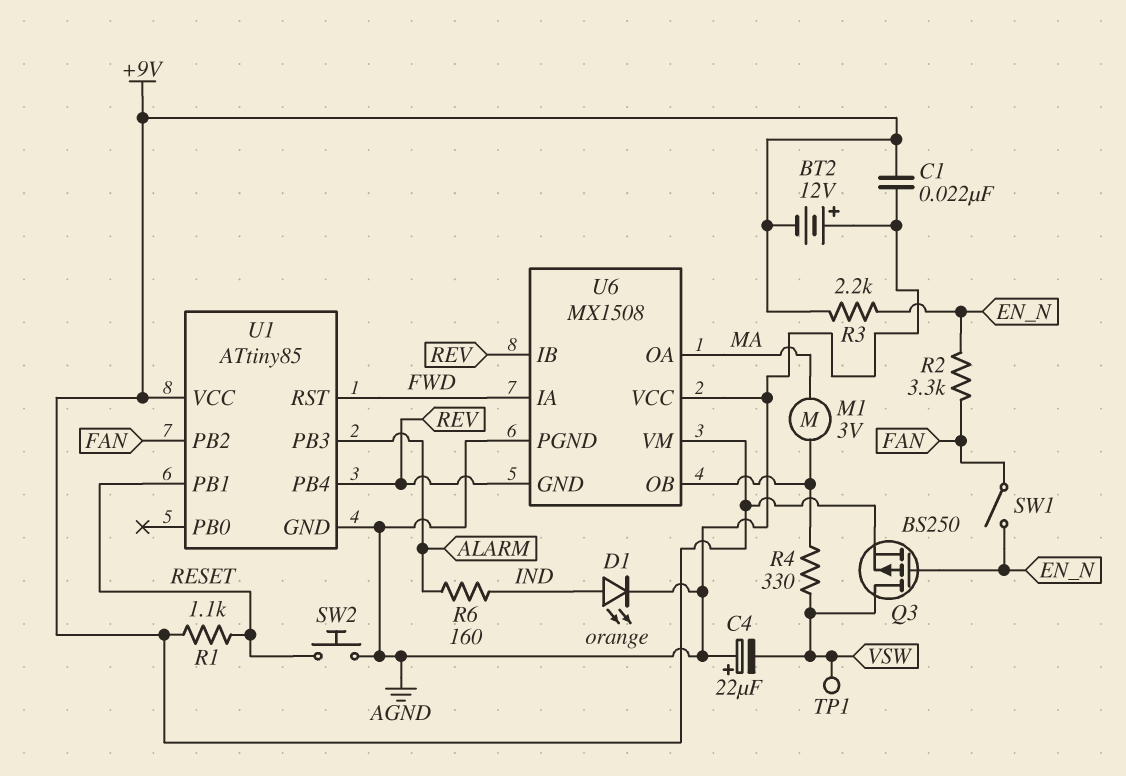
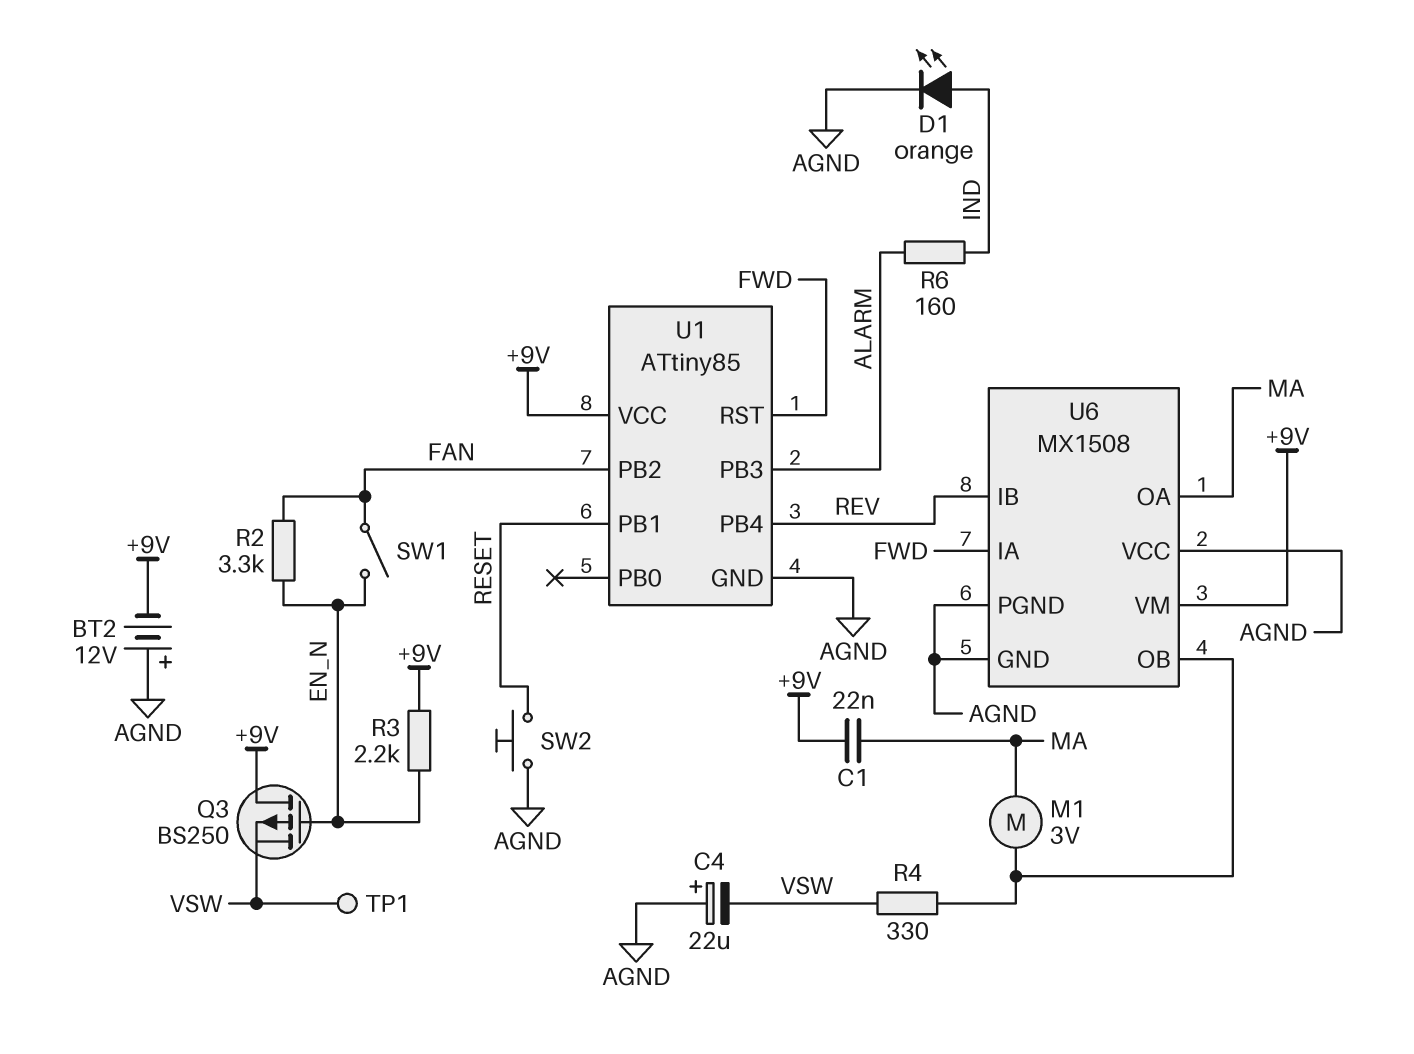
C1: 22nF (+9V, AGND) -> 22nF (+9V, MA)
Q3: PMOS BS250 (G EN_N, D VSW, S +9V) -> PMOS BS250 (G EN_N, D +9V, S VSW)
R1: 1.1k (+9V, RESET) -> none
U6 pin GND: REV -> AGND

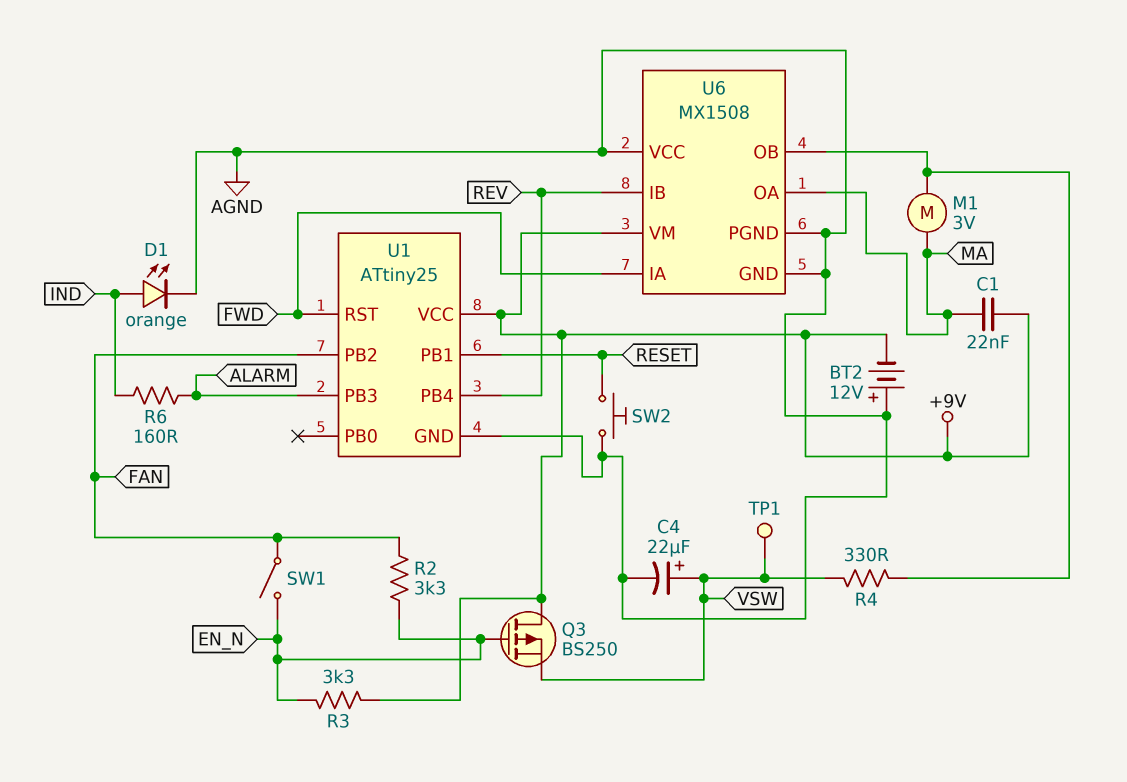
C4: 22uF (plus AGND, minus VSW) -> 22uF (plus VSW, minus AGND)
R3: 2.2k (+9V, EN_N) -> 3.3k (+9V, EN_N)
U1: ATtiny85 -> ATtiny25

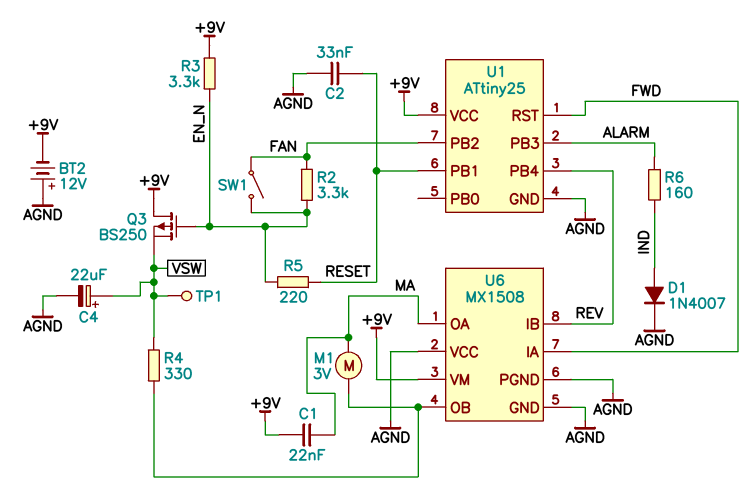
C2: none -> 33nF (AGND, RESET)
D1: LED orange (A IND, K AGND) -> diode 1N4007 (A IND, K AGND)
R5: none -> 220 (EN_N, RESET)
SW2: button (AGND, RESET) -> none

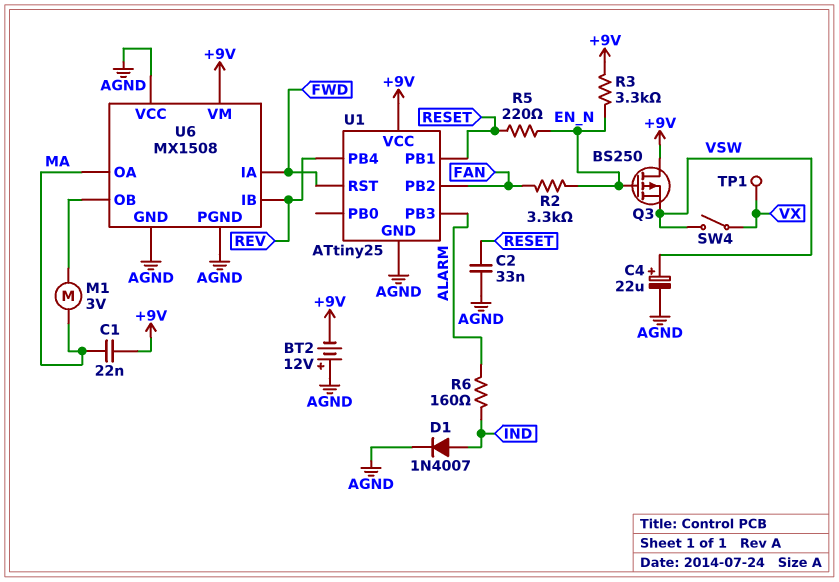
R4: 330 (U6/OB, VSW) -> none
SW1: switch (EN_N, FAN) -> none
SW4: none -> switch (VSW, VX)
TP1: test point (VSW) -> test point (VX)

